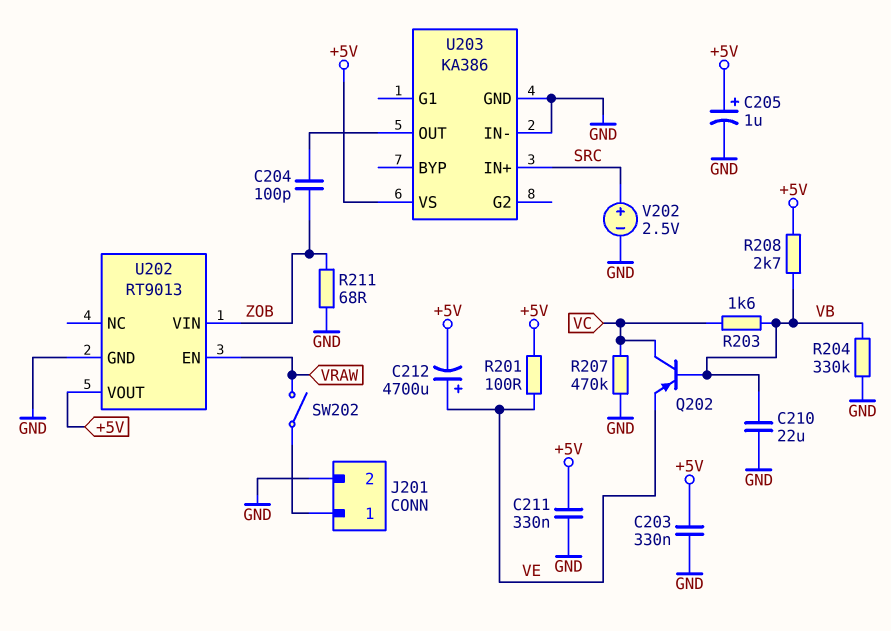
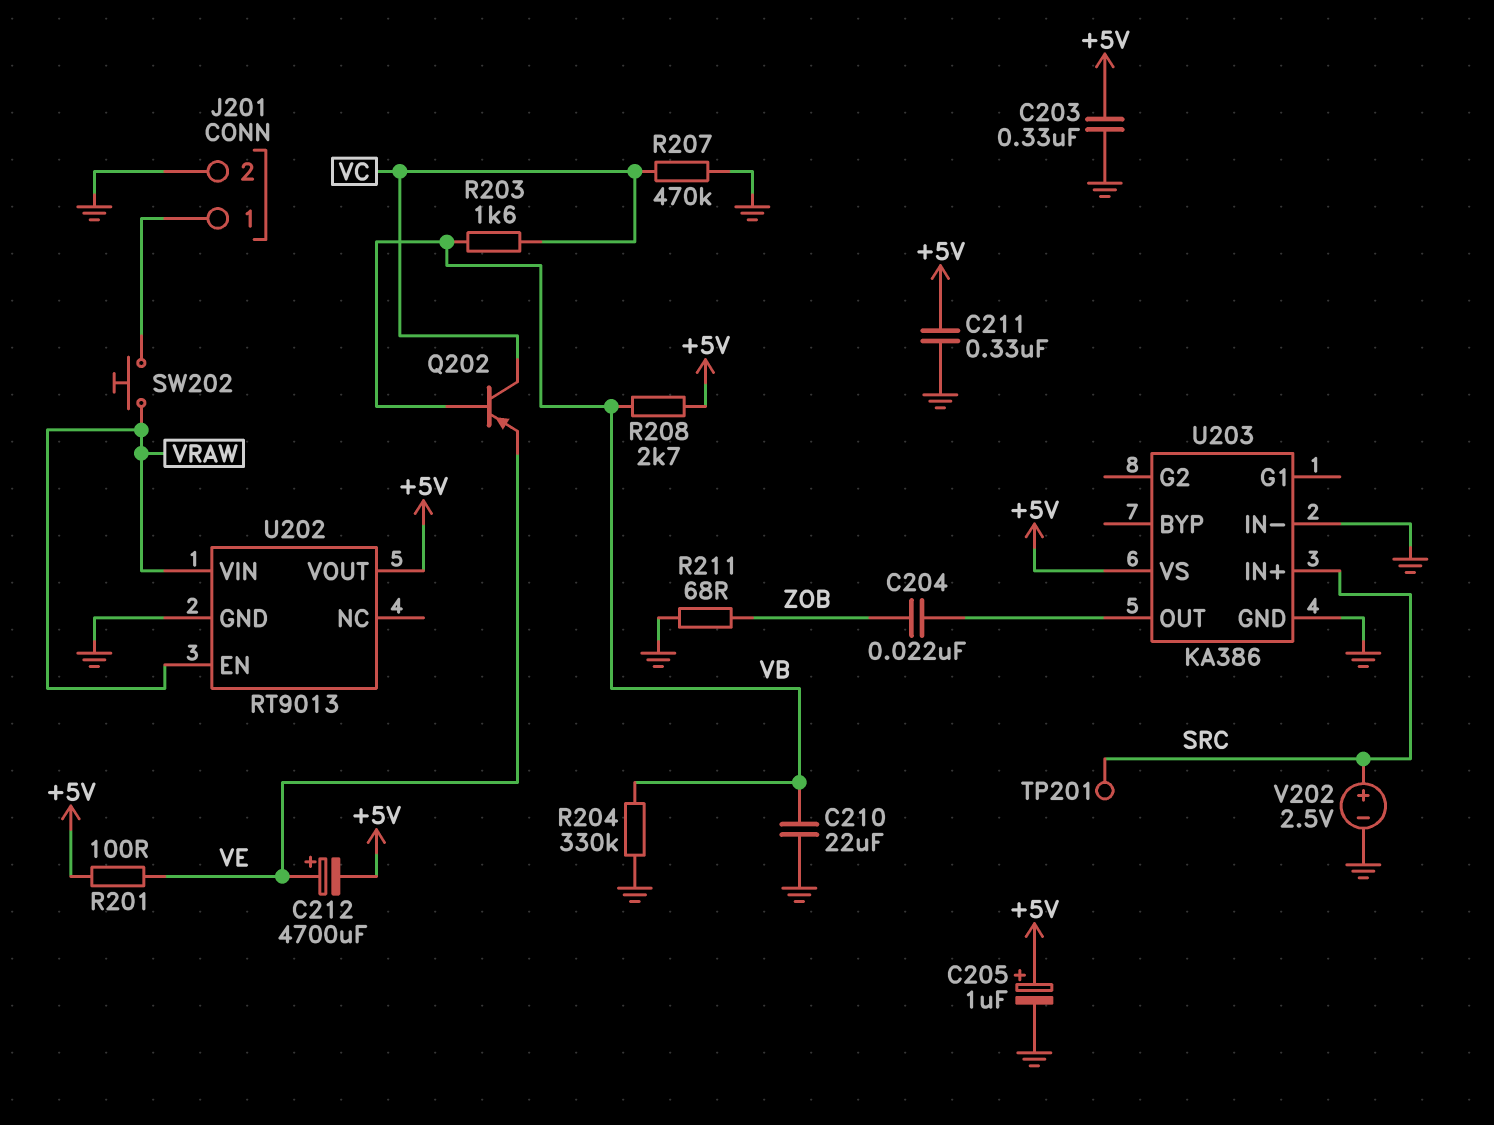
C204: 100pF (U203/OUT, ZOB) -> 22nF (U203/OUT, ZOB)
SW202: switch (J201/1, VRAW) -> button (J201/1, VRAW)
TP201: none -> test point (SRC)
U202 pin VIN: ZOB -> VRAW

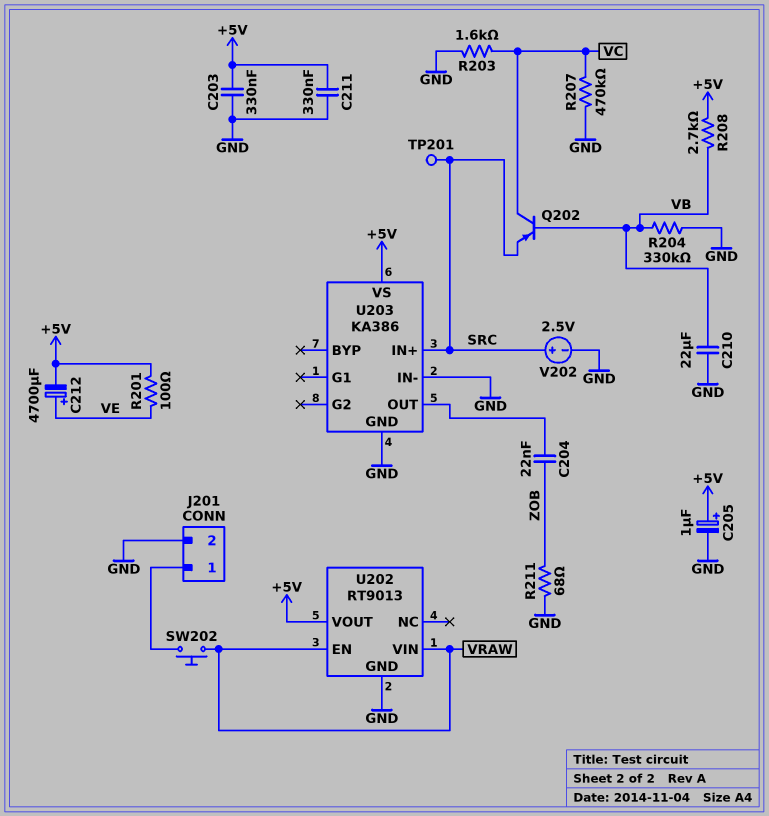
Q202: PNP (B VB, C VC, E VE) -> PNP (B VB, C VC, E SRC)
R203: 1.6k (VB, VC) -> 1.6k (GND, VC)

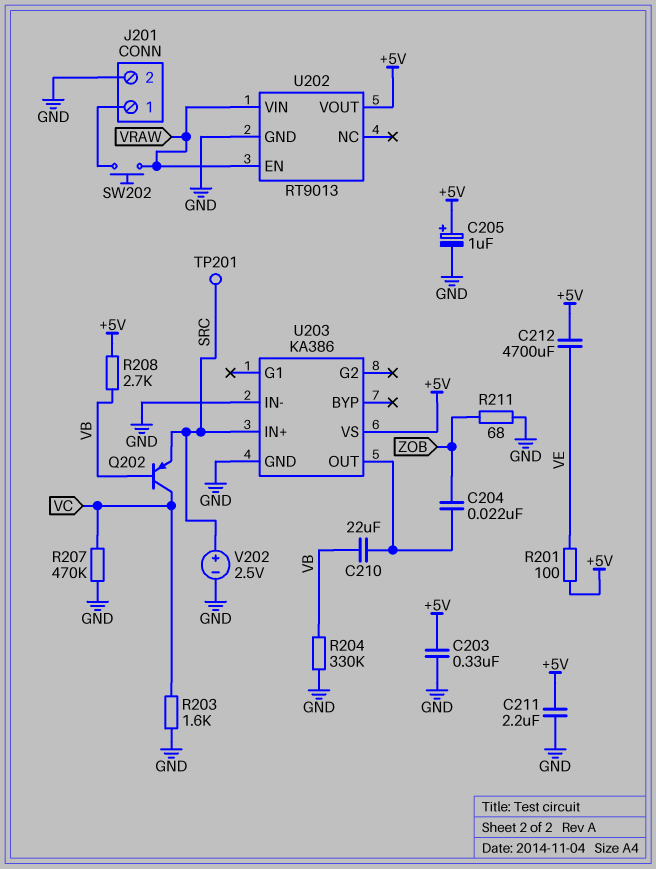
C210: 22uF (GND, VB) -> 22uF (U203/OUT, VB)
C211: 330nF (+5V, GND) -> 2.2uF (+5V, GND)
C212: 4700uF (plus VE, minus +5V) -> 4700uF (+5V, VE)

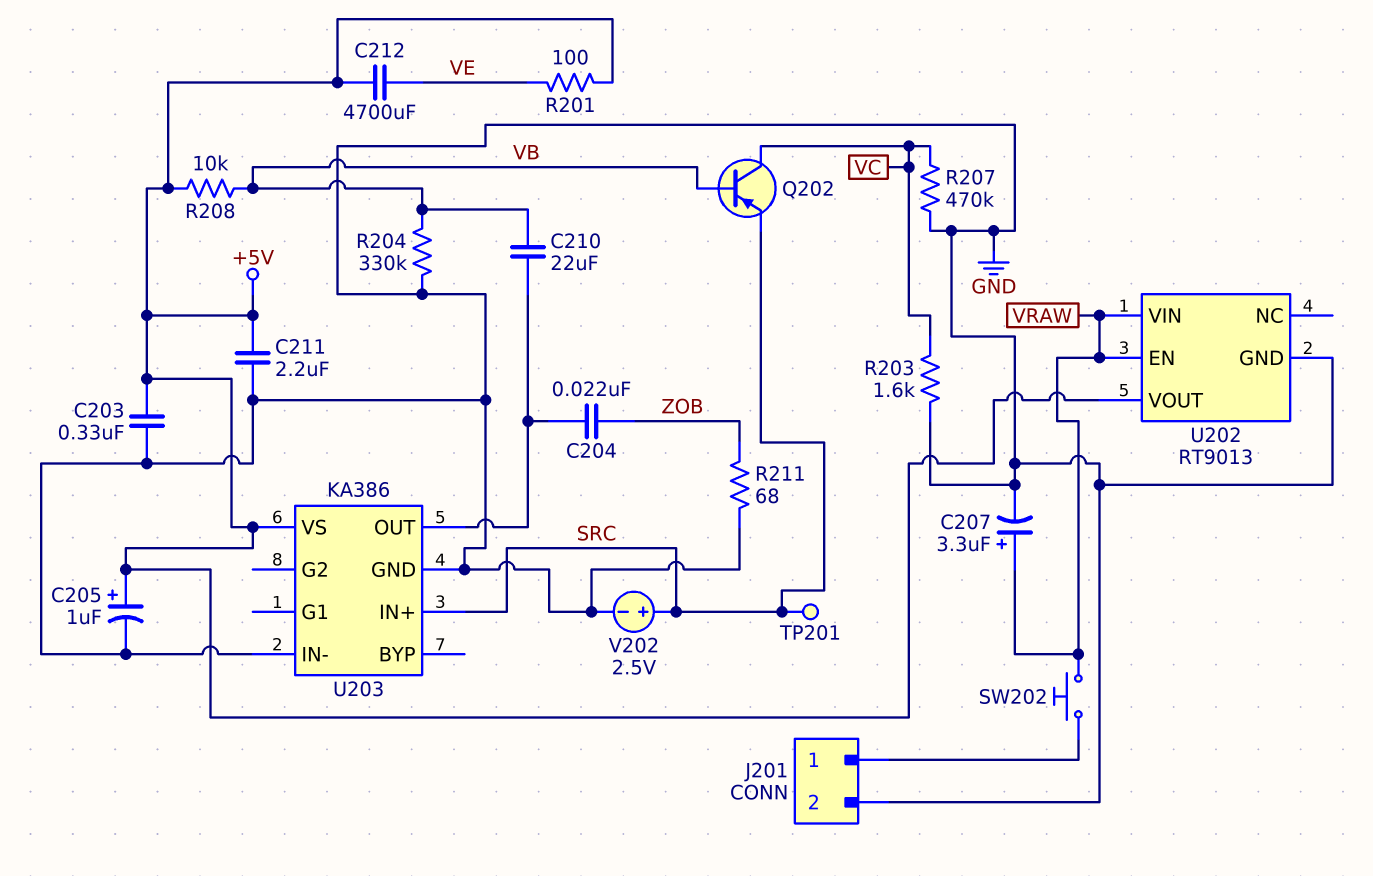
C207: none -> 3.3uF (plus VRAW, minus GND)
R208: 2.7k (+5V, VB) -> 10k (+5V, VB)

